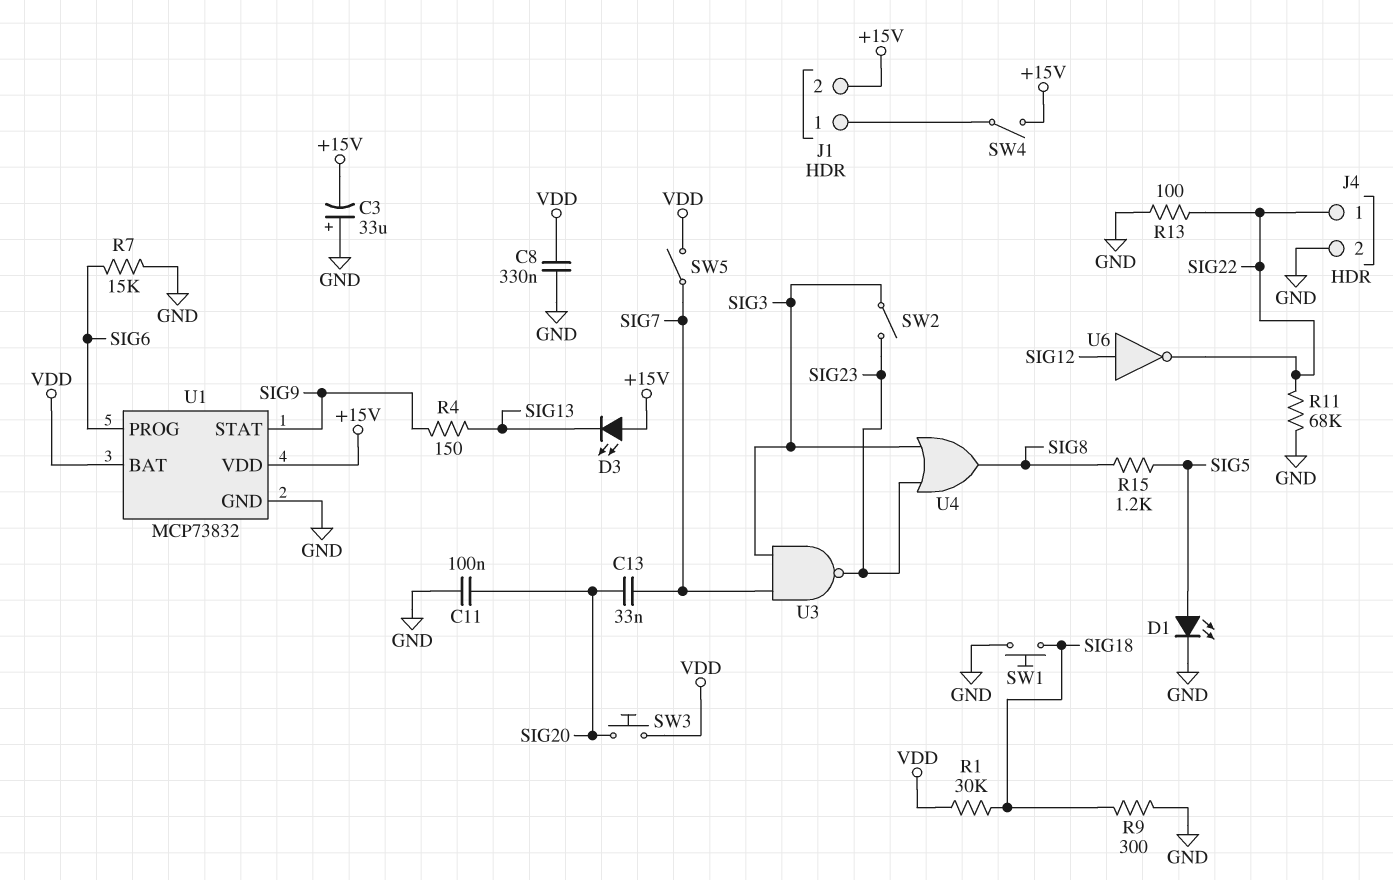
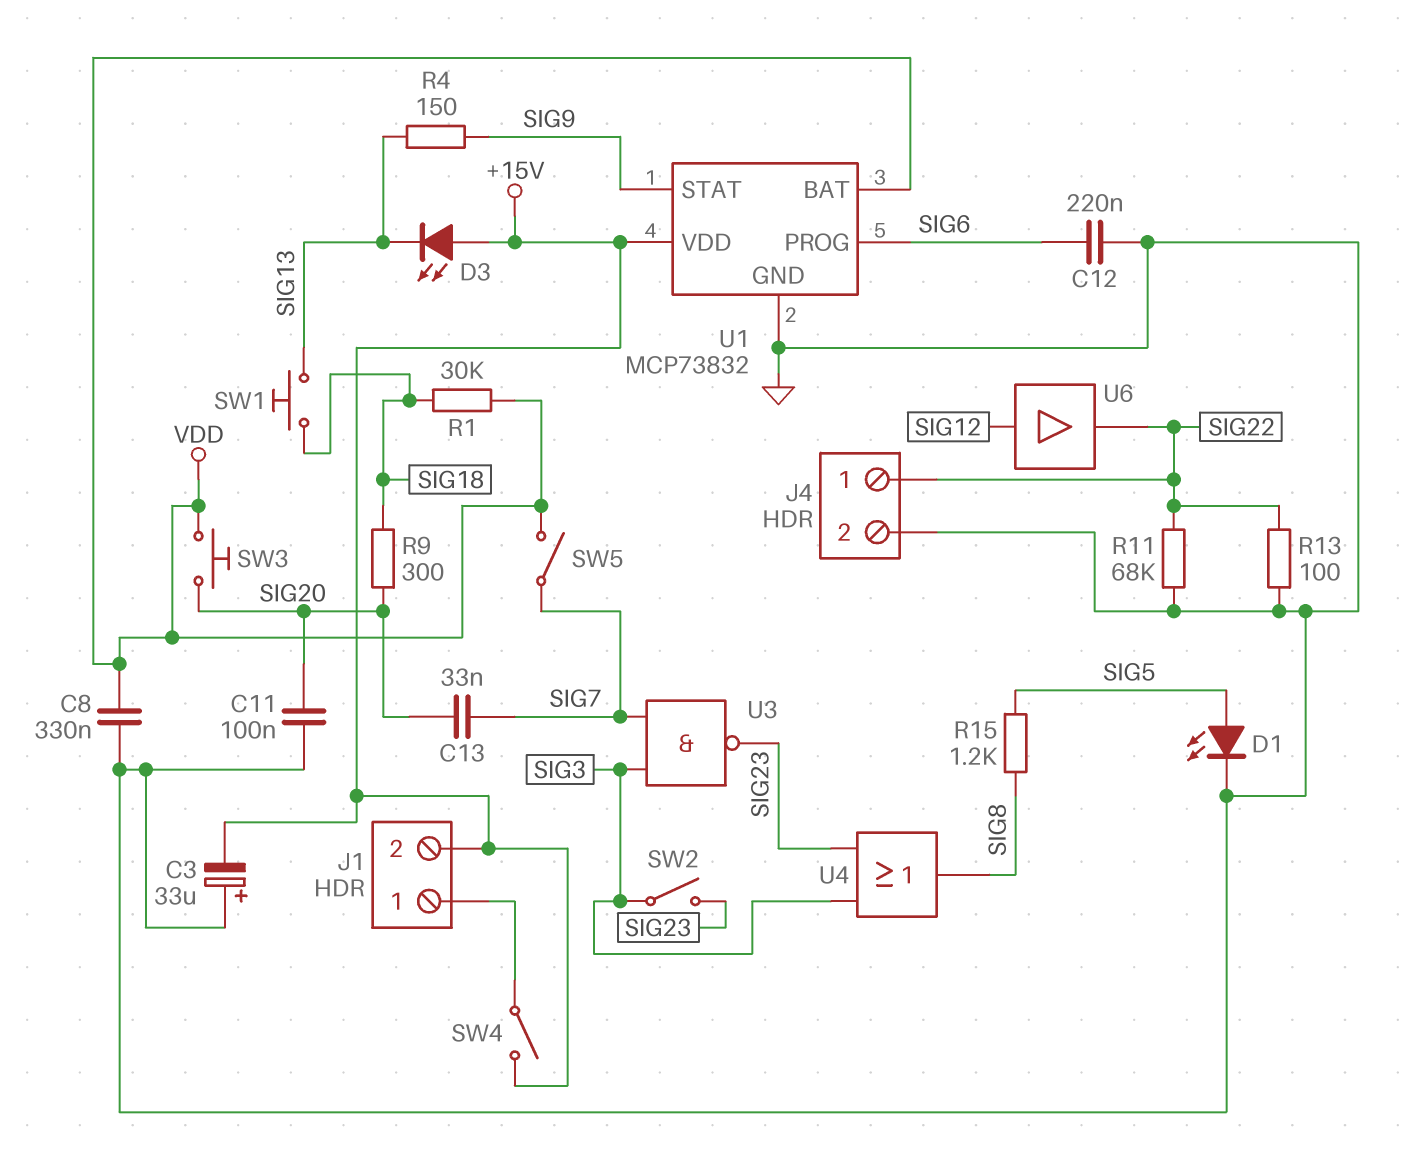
C12: none -> 220nF (GND, SIG6)
R7: 15k (GND, SIG6) -> none
R9: 300 (GND, SIG18) -> 300 (SIG18, SIG20)
SW1: button (GND, SIG18) -> button (SIG13, SIG18)
U6: NOT (in SIG12, out SIG22) -> buffer (in SIG12, out SIG22)

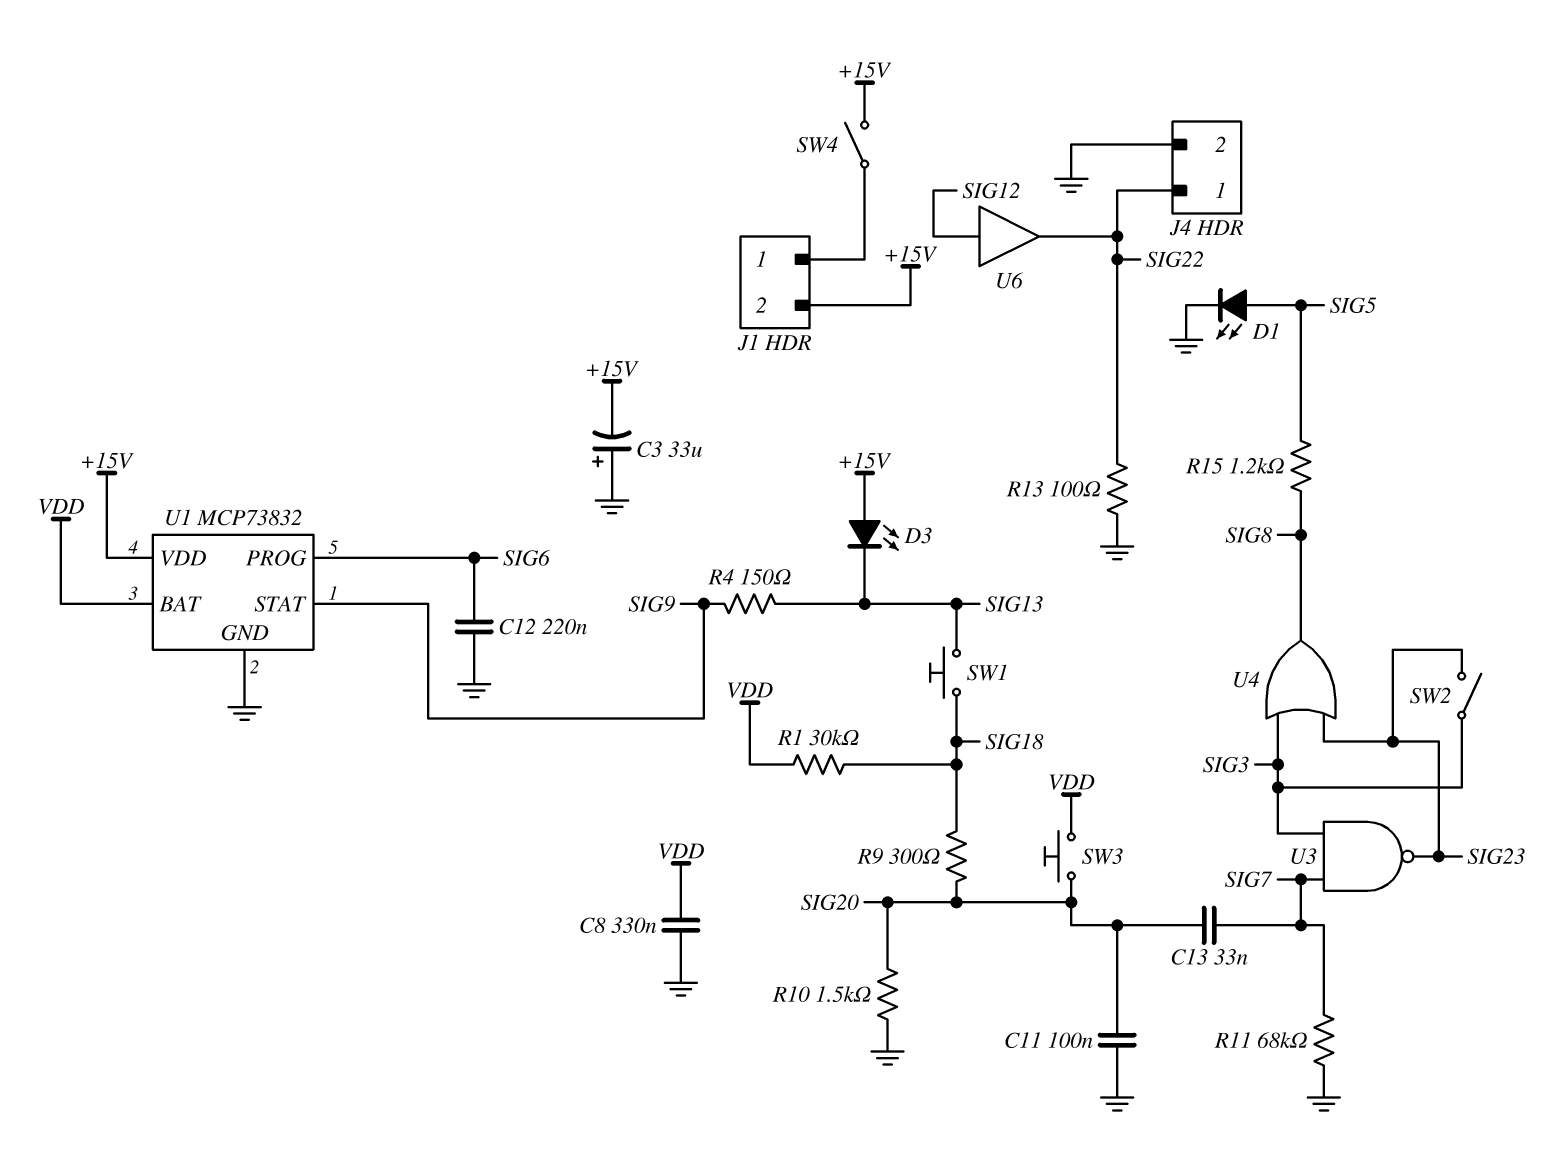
R10: none -> 1.5k (GND, SIG20)
R11: 68k (GND, SIG22) -> 68k (GND, SIG7)
SW5: switch (SIG7, VDD) -> none

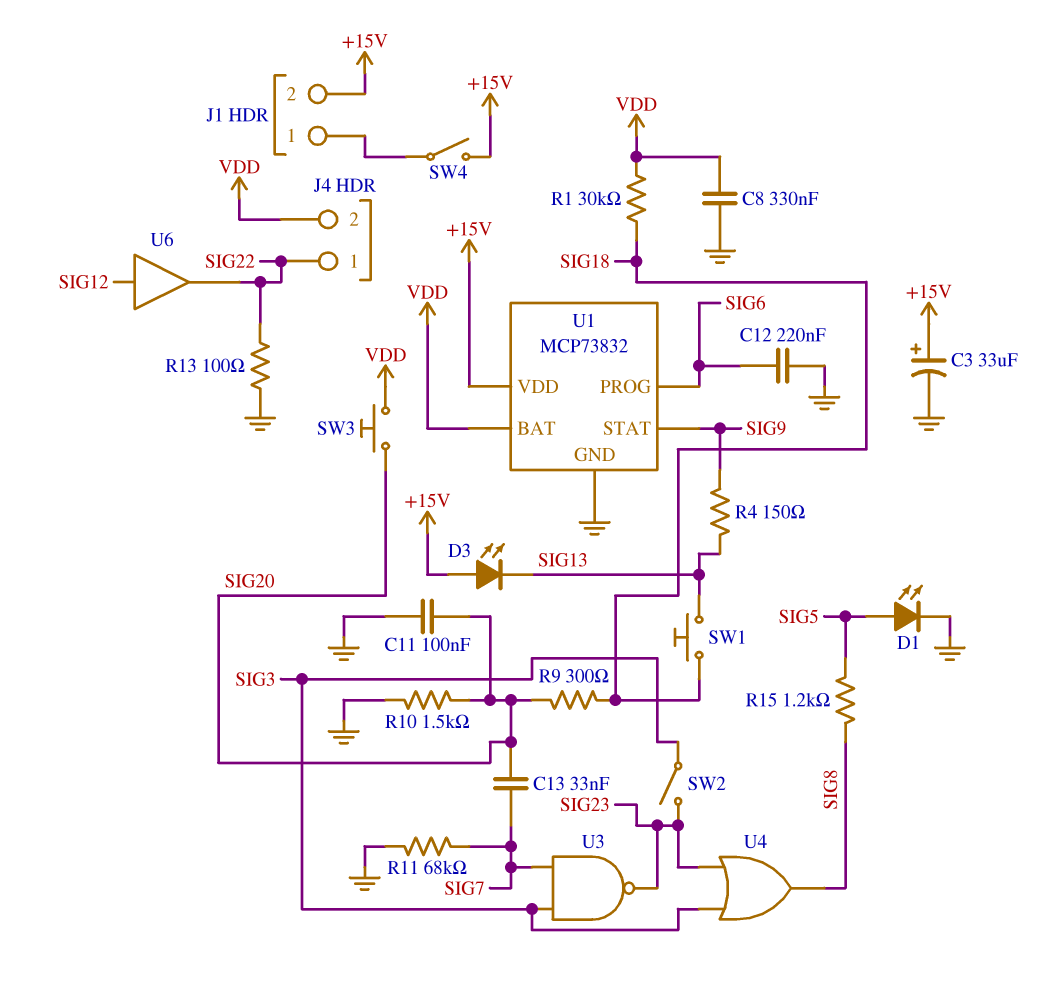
C3: 33uF (plus GND, minus +15V) -> 33uF (plus +15V, minus GND)
J4 pin 2: GND -> VDD

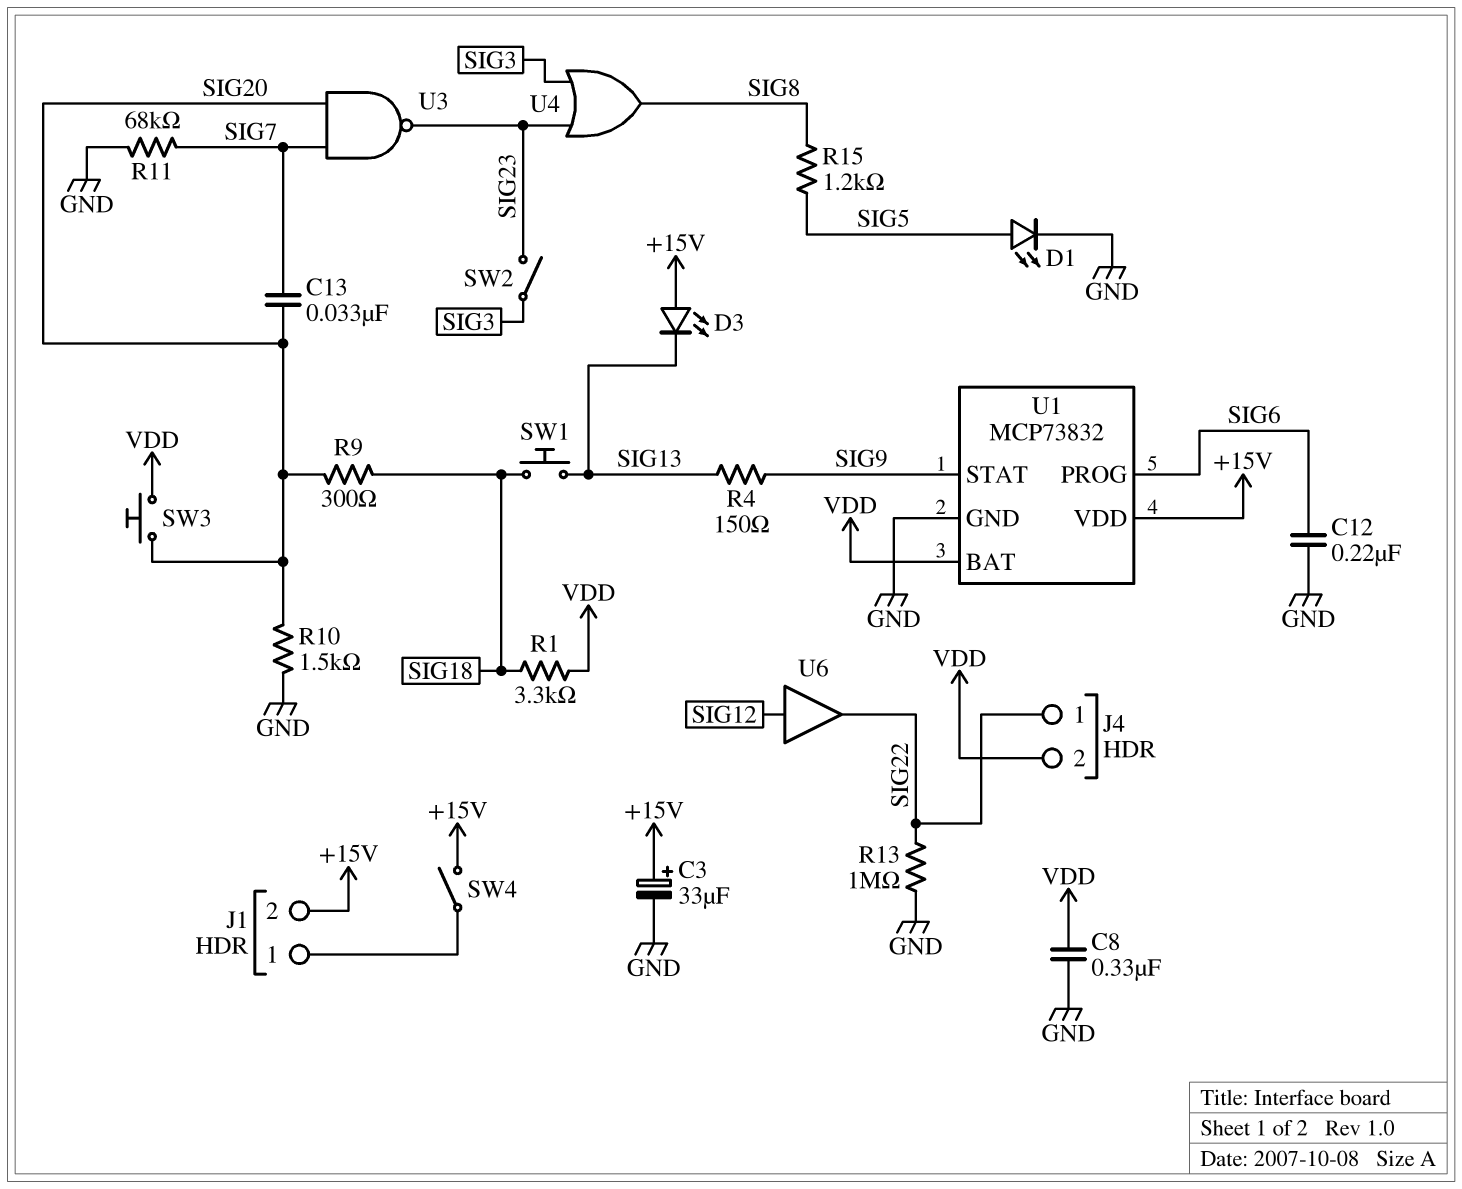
C11: 100nF (GND, SIG20) -> none
R1: 30k (SIG18, VDD) -> 3.3k (SIG18, VDD)
R13: 100 (GND, SIG22) -> 1M (GND, SIG22)
U3: NAND (in SIG3, in SIG7, out SIG23) -> NAND (in SIG7, in SIG20, out SIG23)

